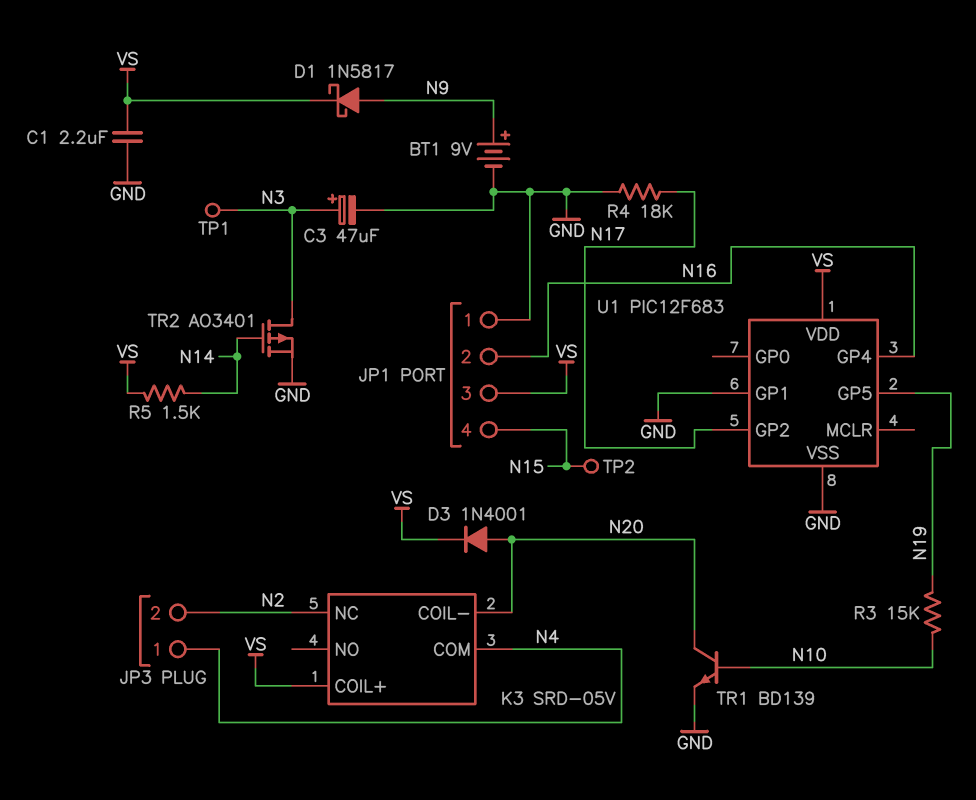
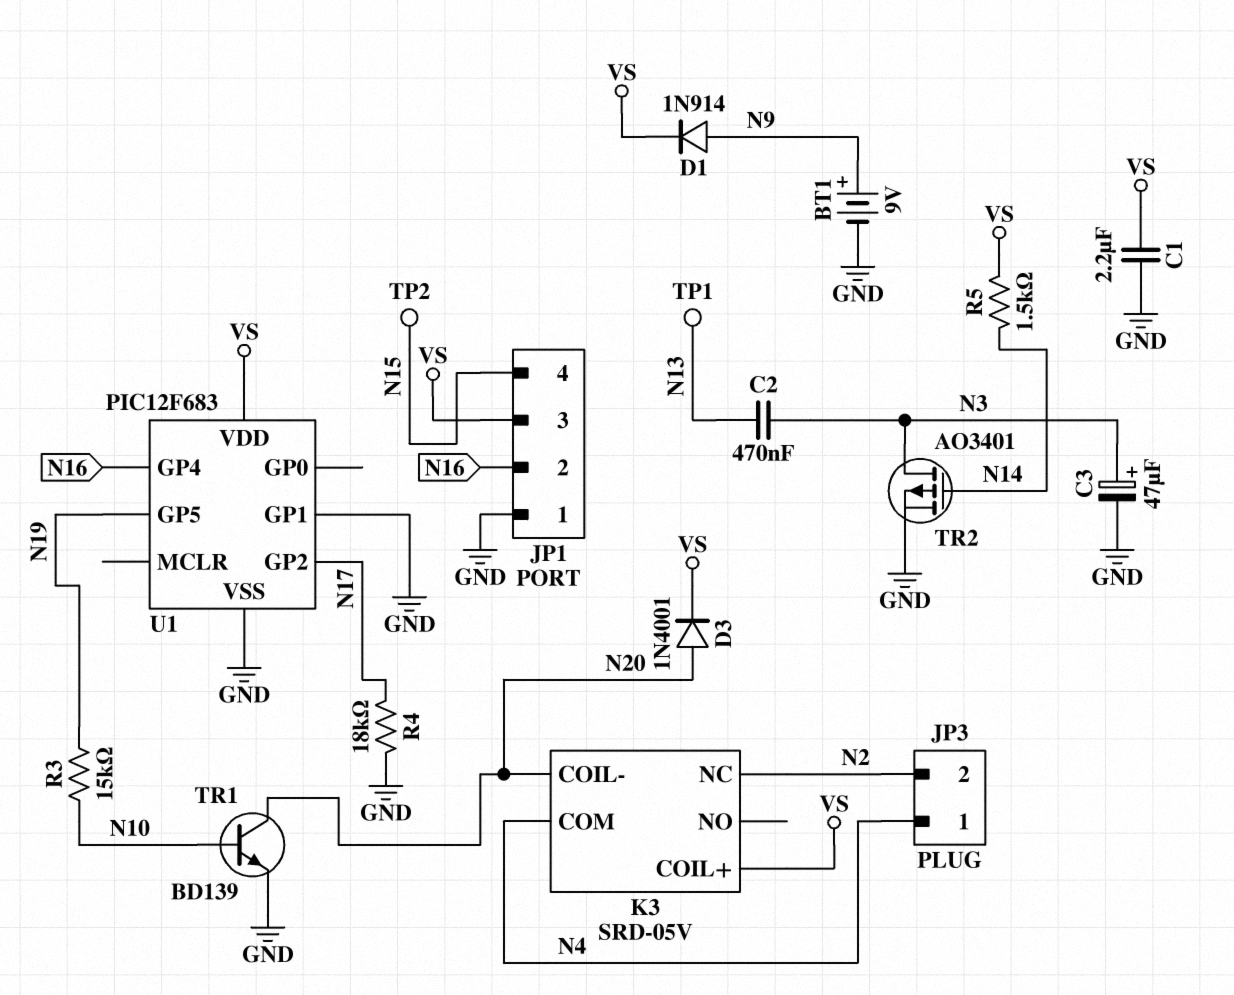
C2: none -> 470nF (N3, N13)
D1: schottky 1N5817 (A N9, K VS) -> diode 1N914 (A N9, K VS)
TP1: test point (N3) -> test point (N13)

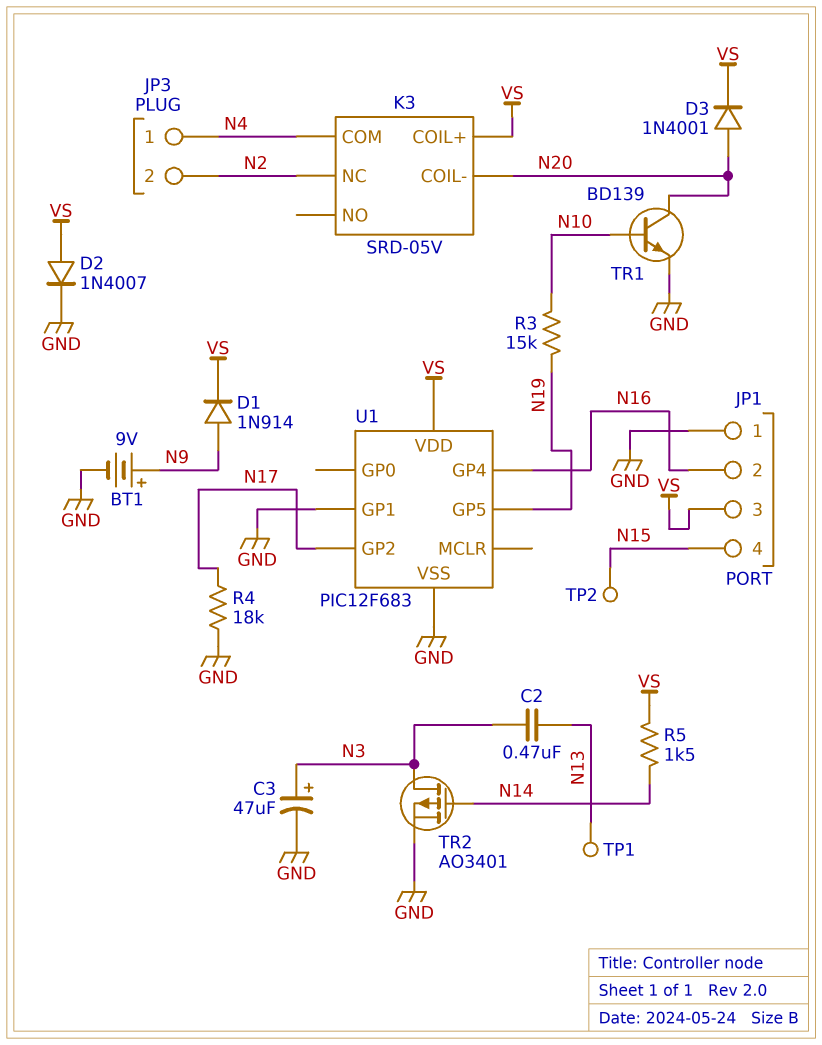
C1: 2.2uF (GND, VS) -> none
D2: none -> diode 1N4007 (A VS, K GND)

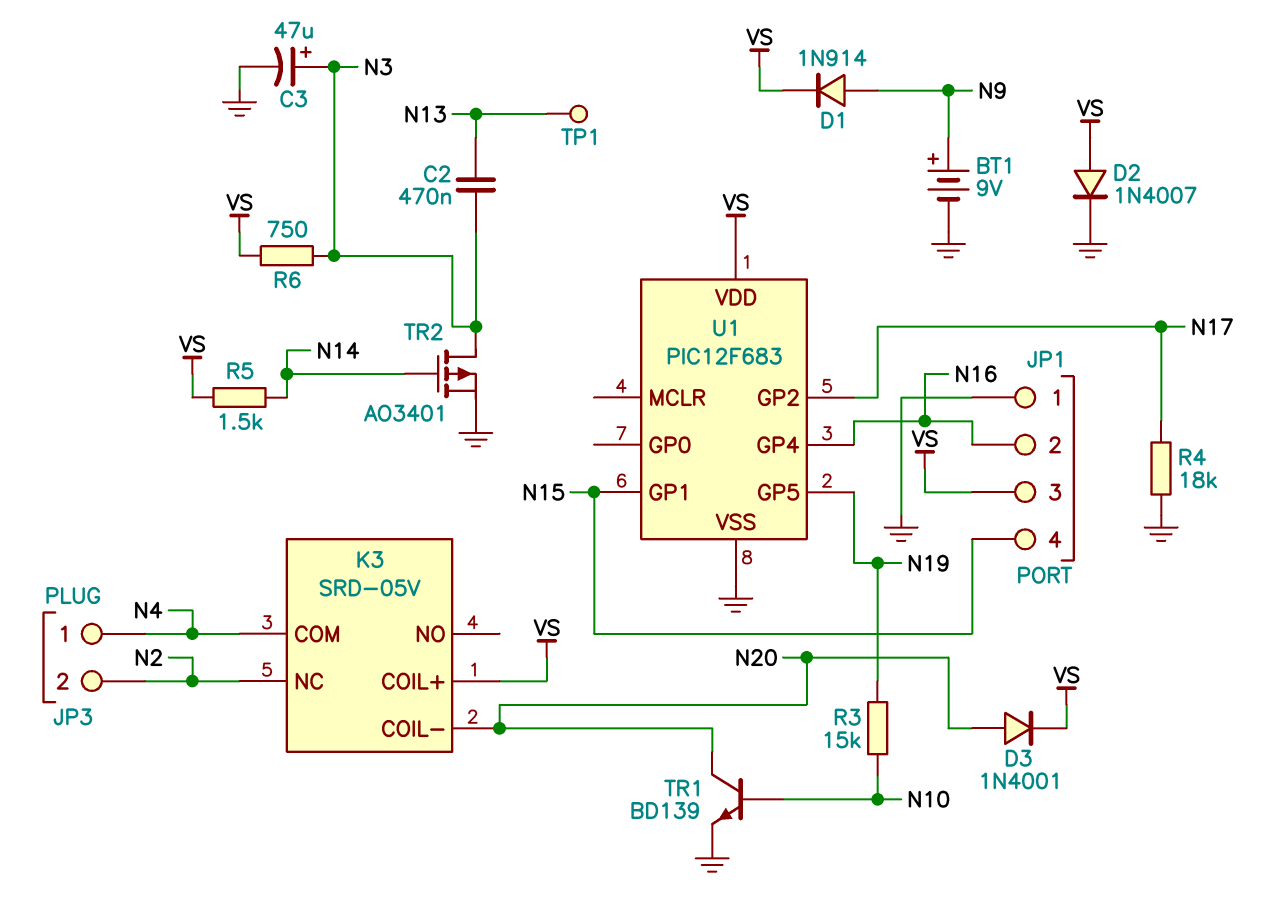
R6: none -> 750 (N3, VS)
TP2: test point (N15) -> none
U1 pin GP1: GND -> N15

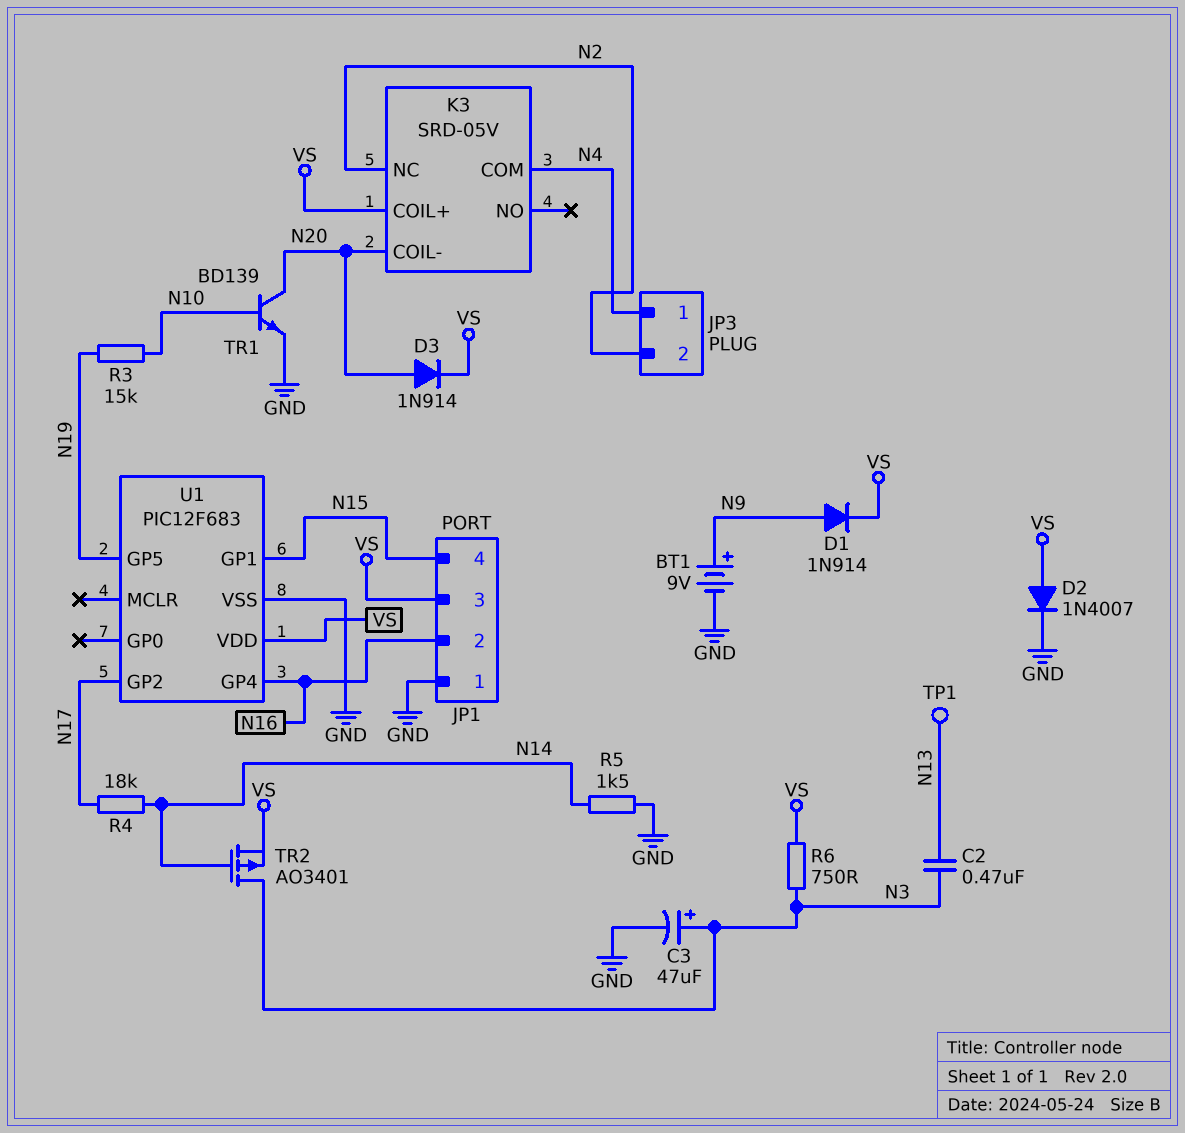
D3: diode 1N4001 (A N20, K VS) -> diode 1N914 (A N20, K VS)
R4: 18k (GND, N17) -> 18k (N14, N17)
R5: 1.5k (N14, VS) -> 1.5k (GND, N14)
TR2: PMOS AO3401 (G N14, D N3, S GND) -> PMOS AO3401 (G N14, D N3, S VS)

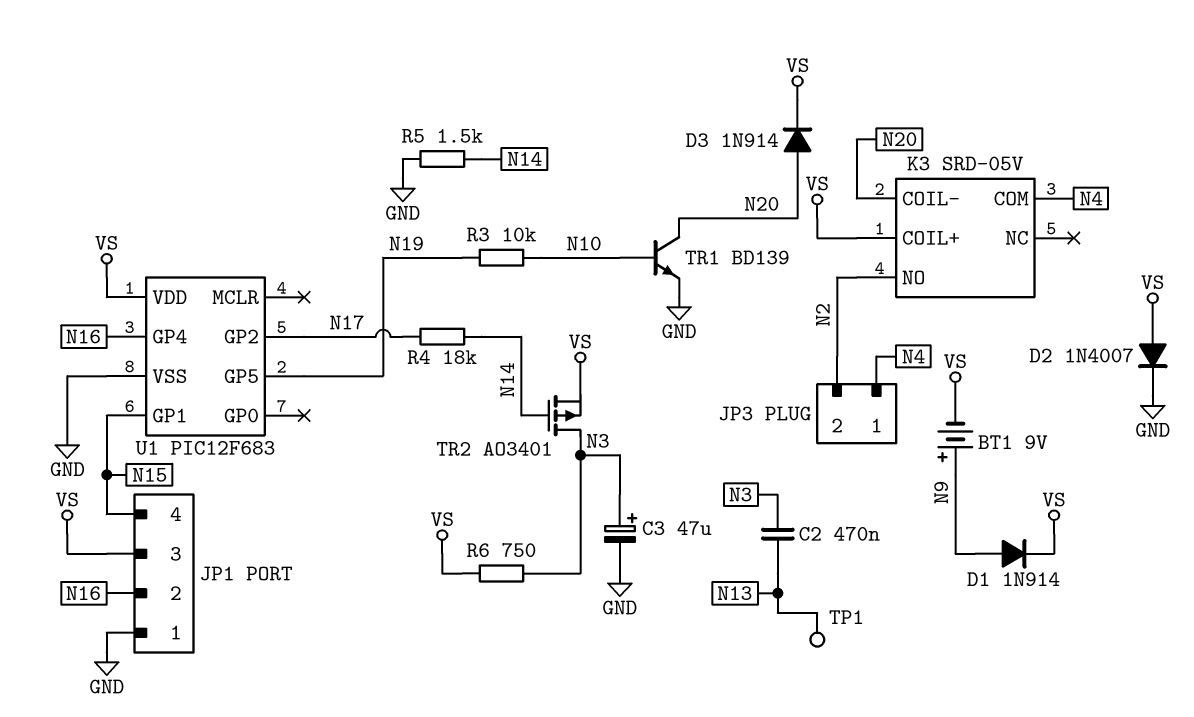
BT1: 9V (plus N9, minus GND) -> 9V (plus N9, minus VS)
K3 pin NC: N2 -> none
K3 pin NO: none -> N2
R3: 15k (N10, N19) -> 10k (N10, N19)

